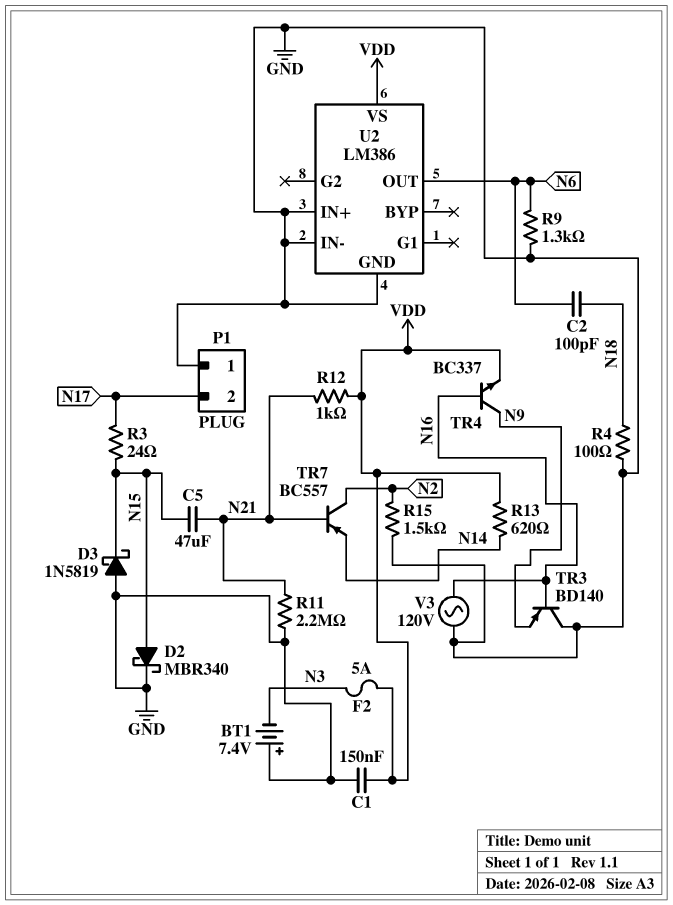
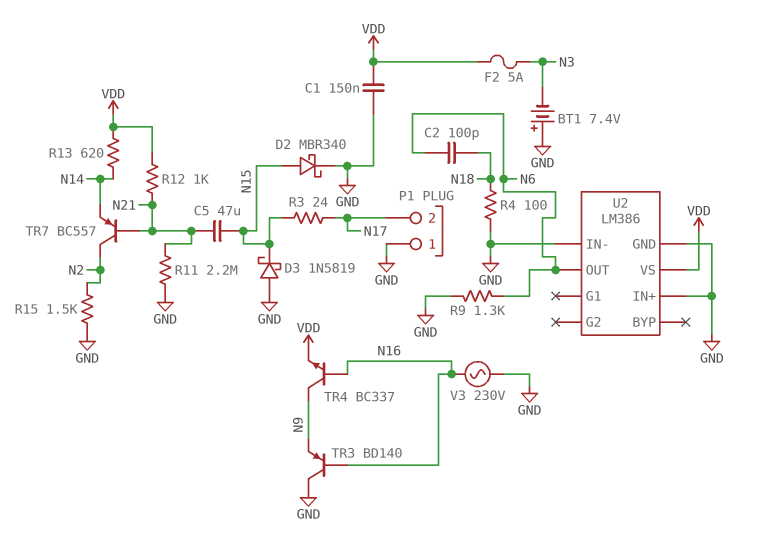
V3: AC 120V (GND, N16) -> AC 230V (GND, N16)

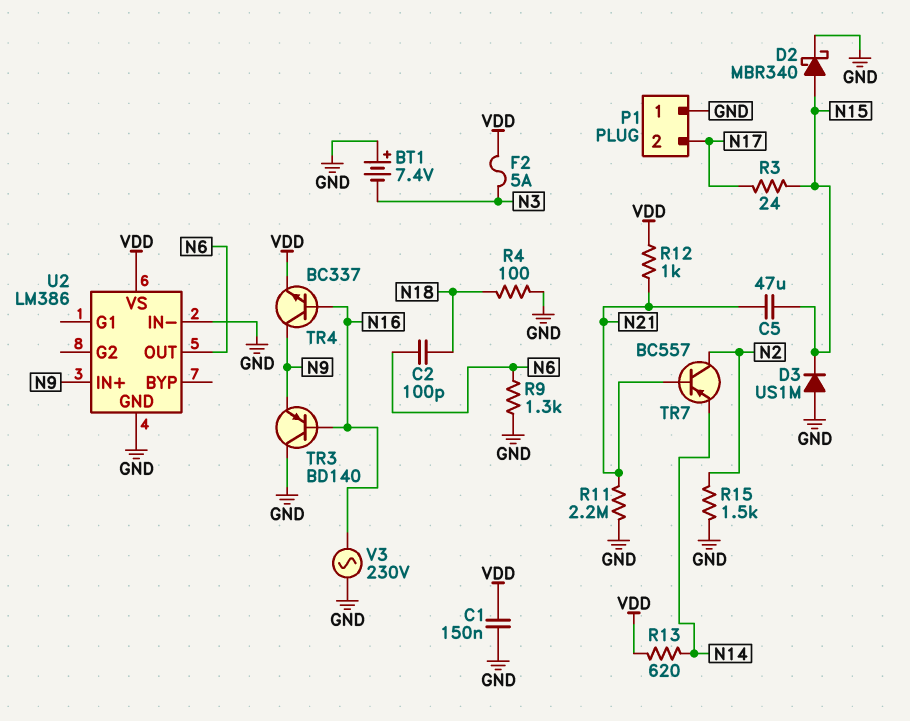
D3: schottky 1N5819 (A GND, K N15) -> diode US1M (A GND, K N15)
U2 pin IN+: GND -> N9

